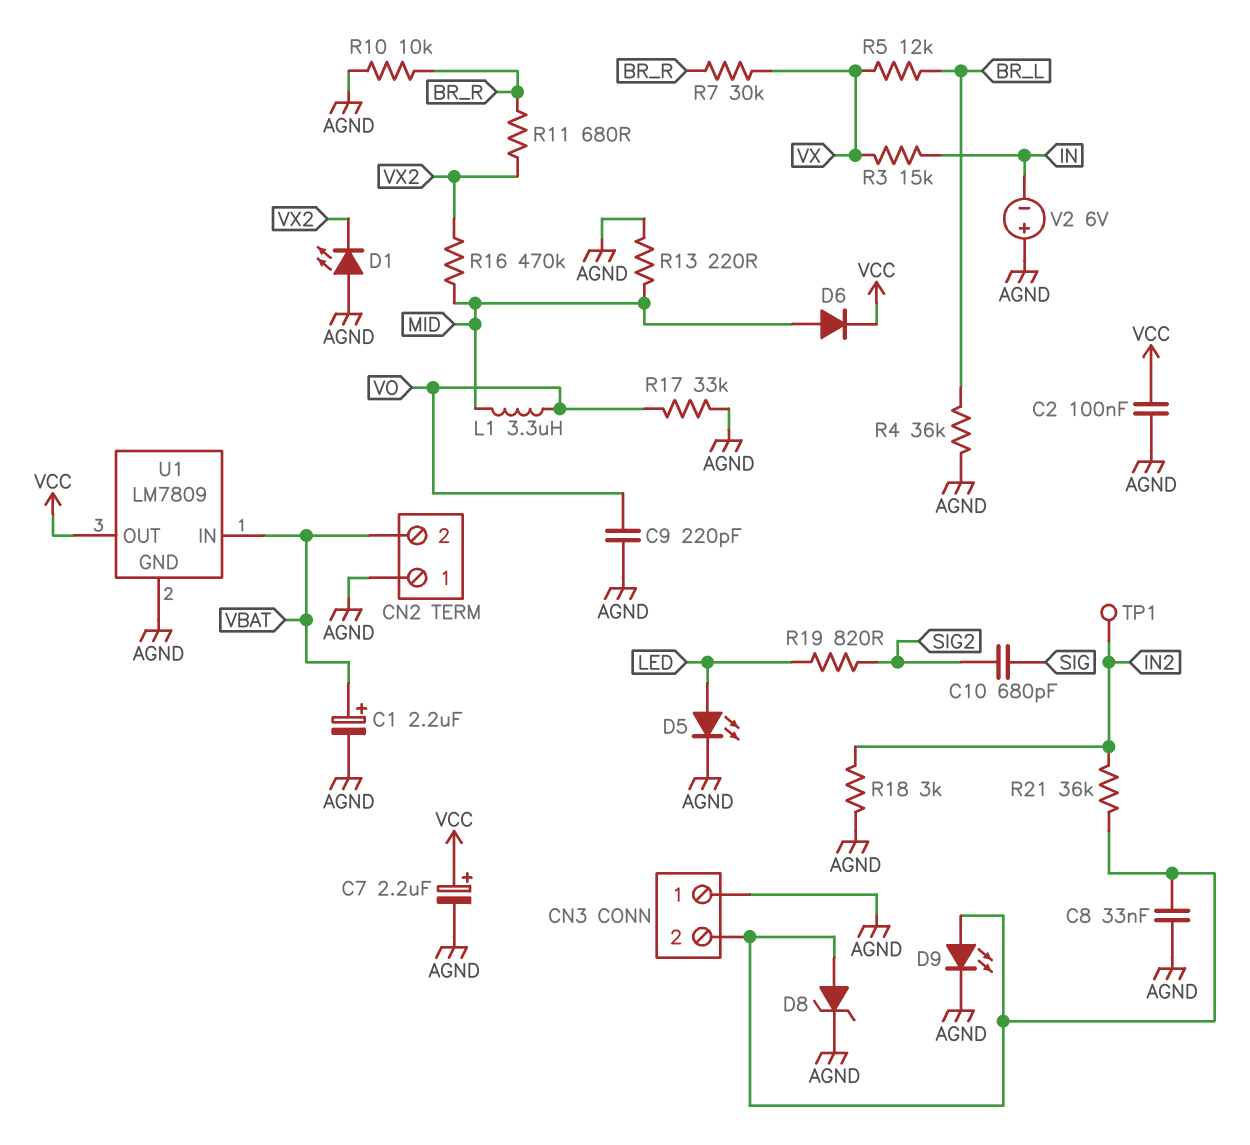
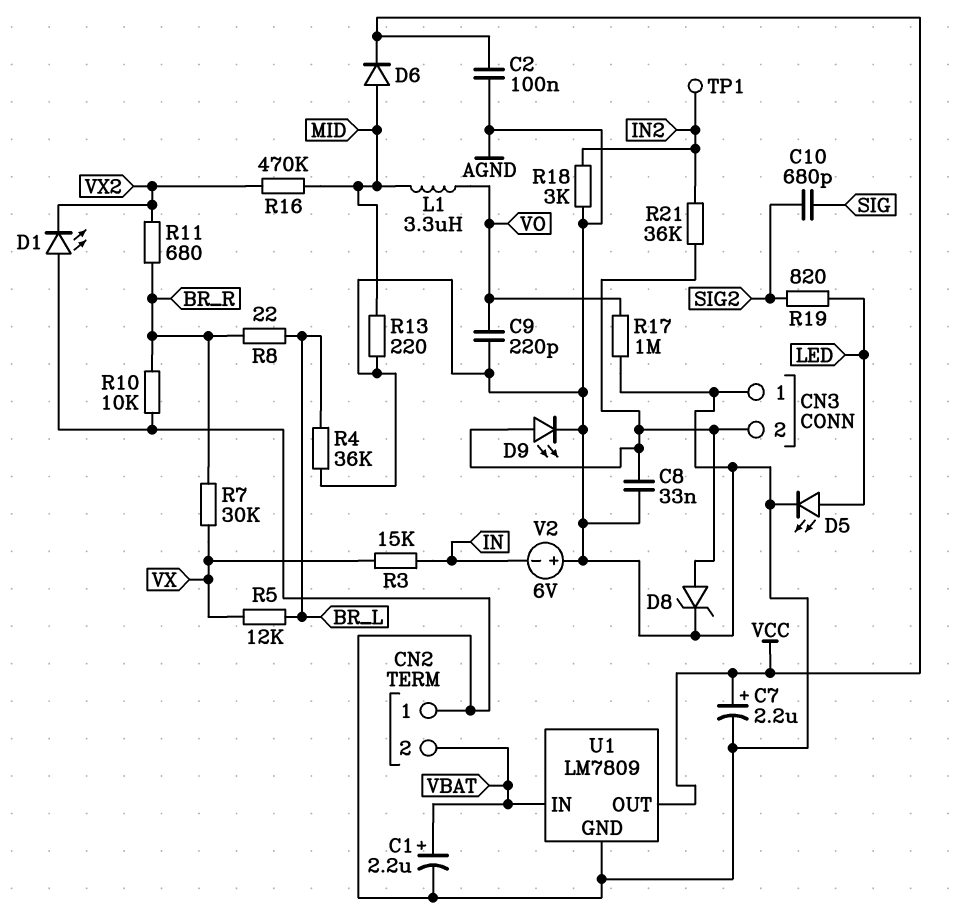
R8: none -> 22 (BR_L, BR_R)
R17: 33k (AGND, VO) -> 1M (AGND, VO)

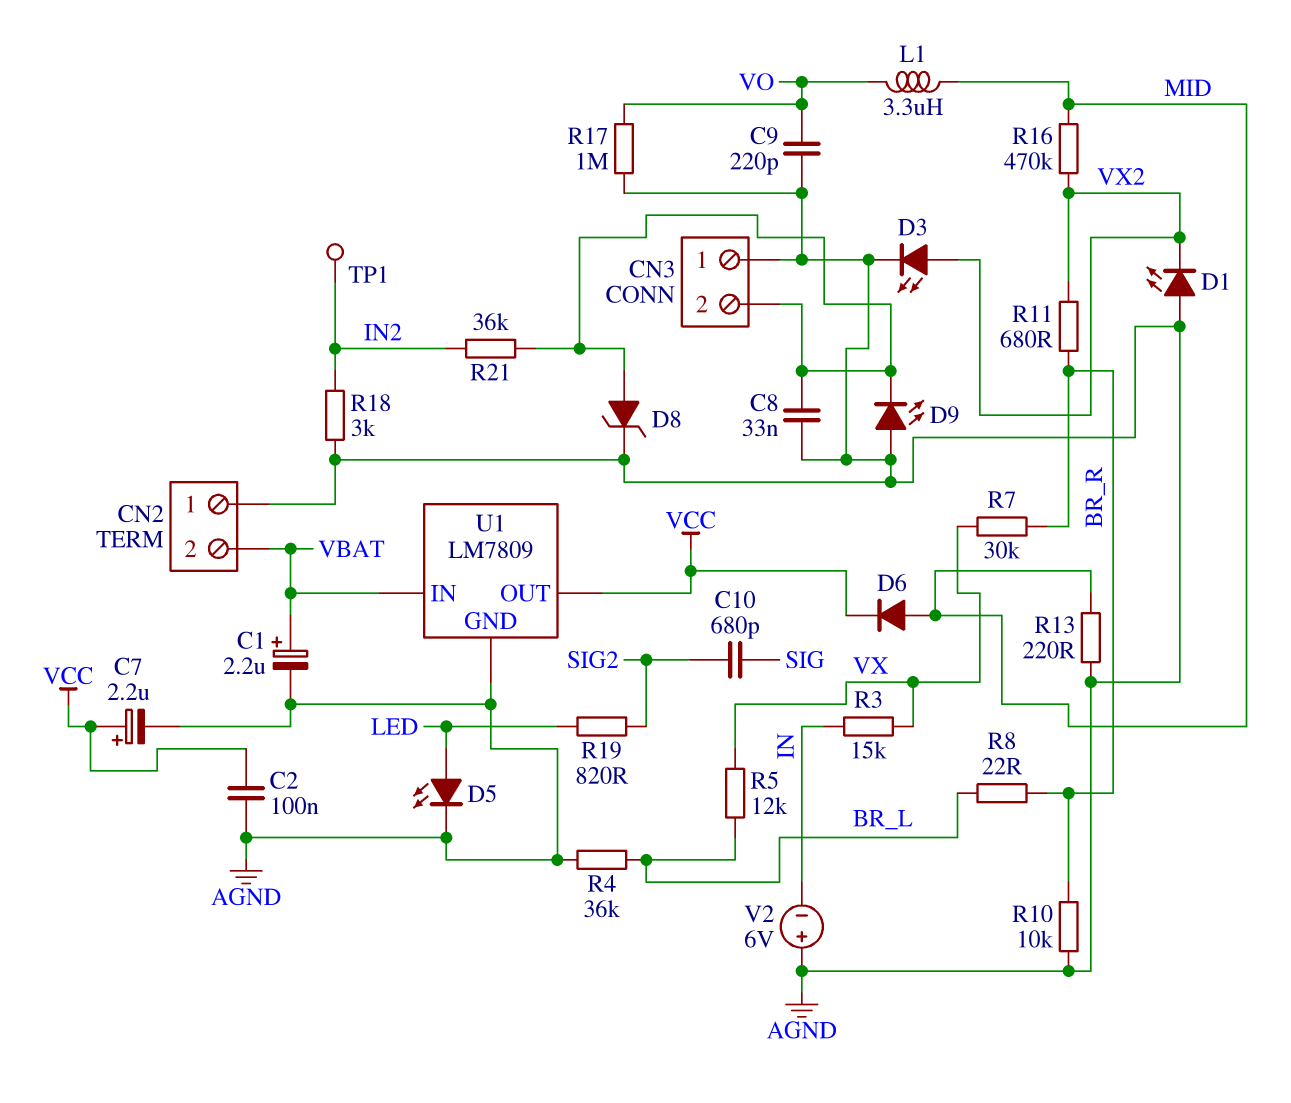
D3: none -> LED (A VX2, K AGND)
D9: LED (A CN3/2, K AGND) -> LED (A AGND, K CN3/2)

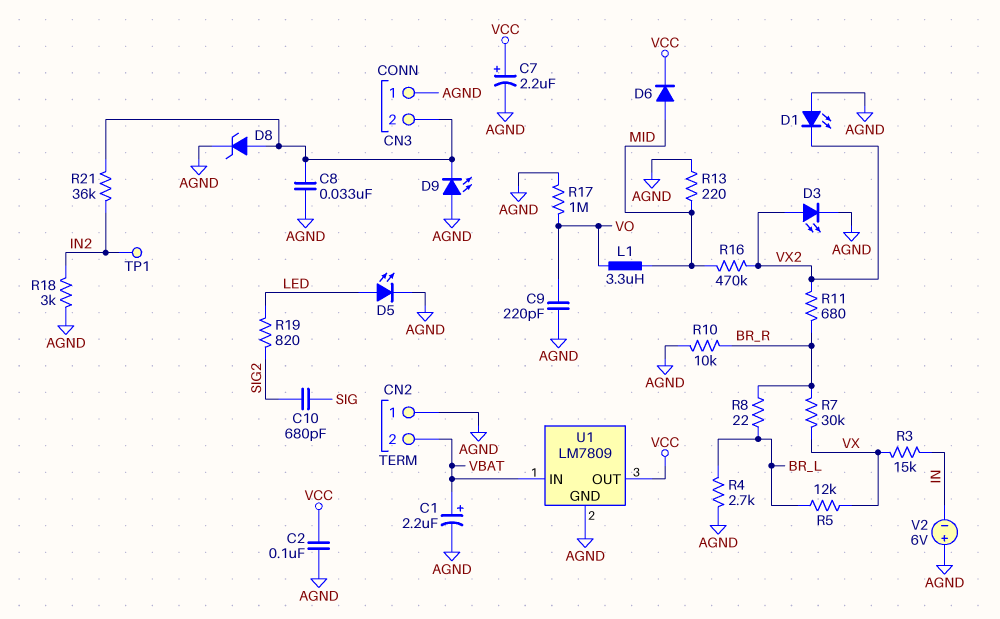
R4: 36k (AGND, BR_L) -> 2.7k (AGND, BR_L)

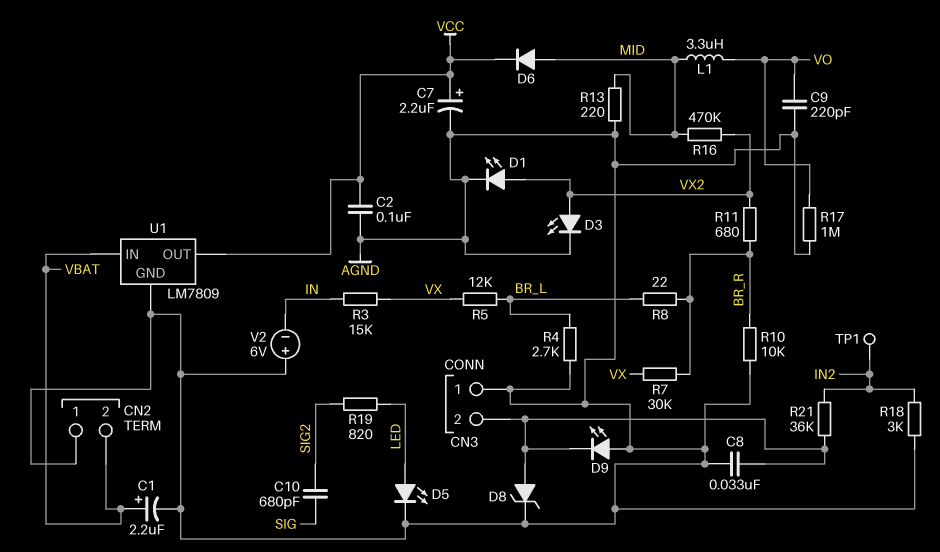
D1: LED (A AGND, K VX2) -> LED (A VX2, K AGND)

